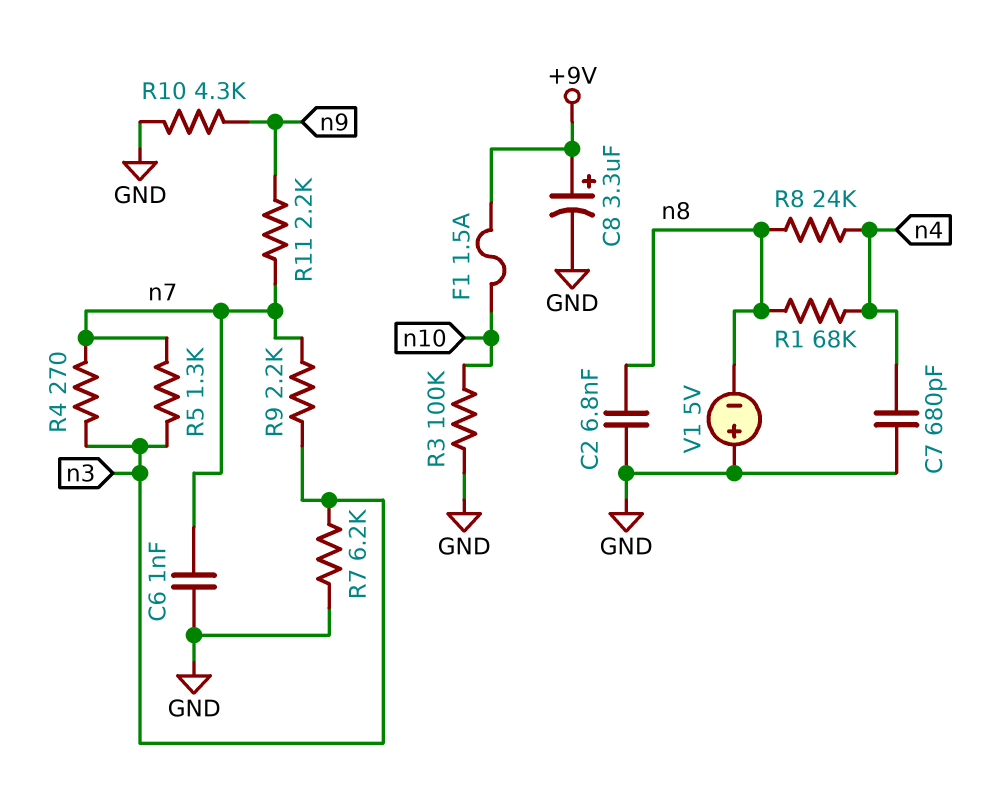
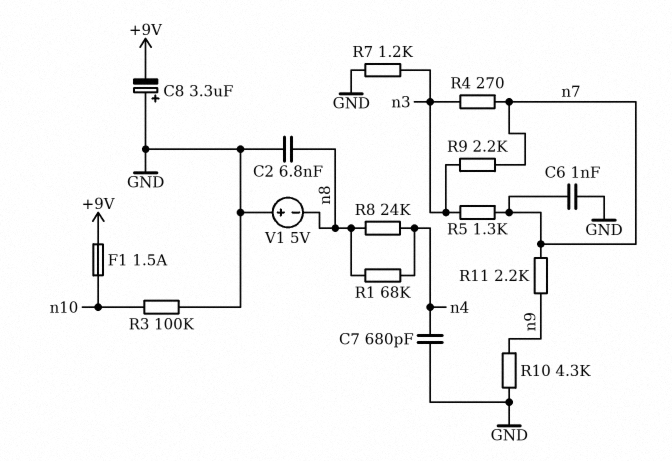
C8: 3.3uF (plus +9V, minus GND) -> 3.3uF (plus GND, minus +9V)
R7: 6.2k (GND, n3) -> 1.2k (GND, n3)

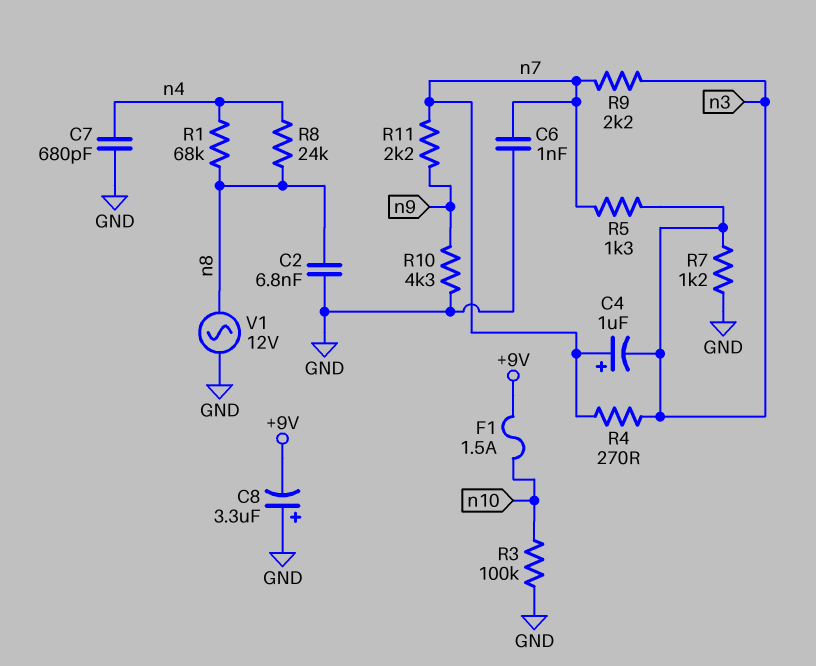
C4: none -> 1uF (plus n7, minus n3)
V1: 5V (plus GND, minus n8) -> AC 12V (GND, n8)

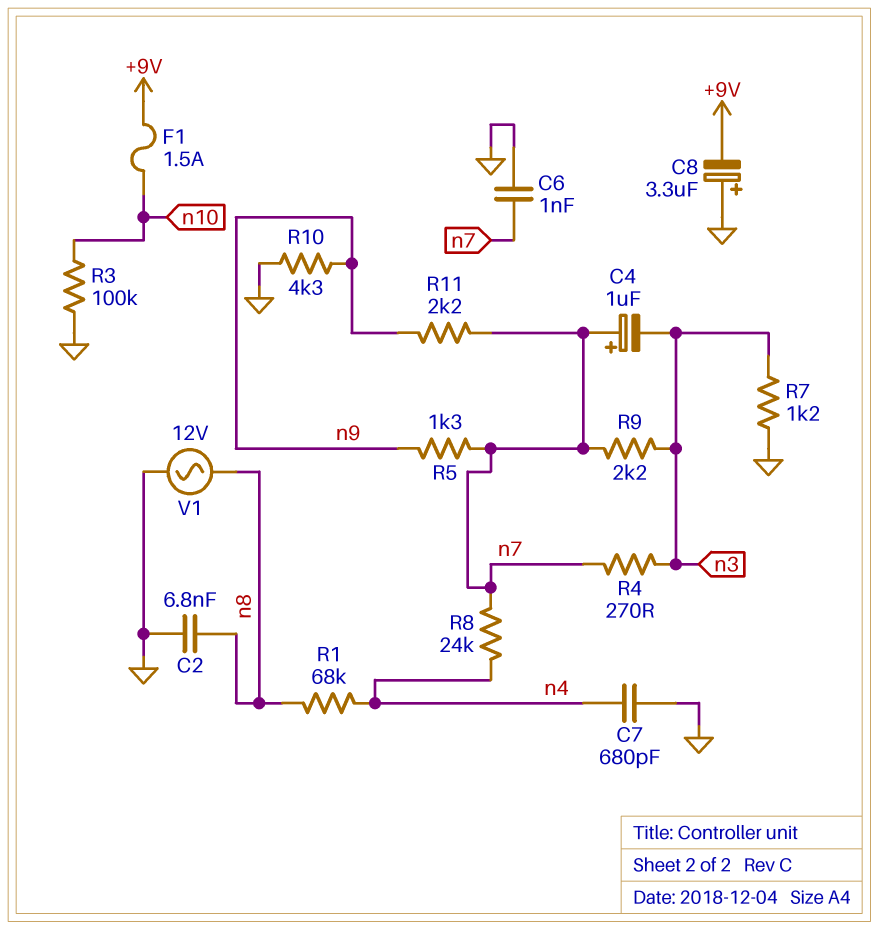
R5: 1.3k (n3, n7) -> 1.3k (n7, n9)
R8: 24k (n4, n8) -> 24k (n4, n7)

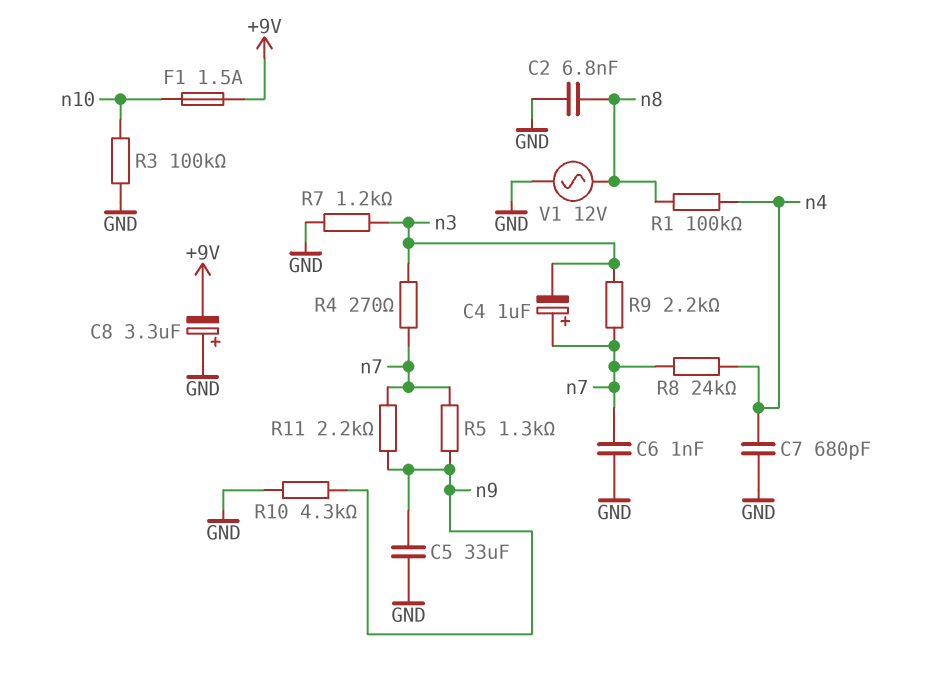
C5: none -> 33uF (GND, n9)
R1: 68k (n4, n8) -> 100k (n4, n8)

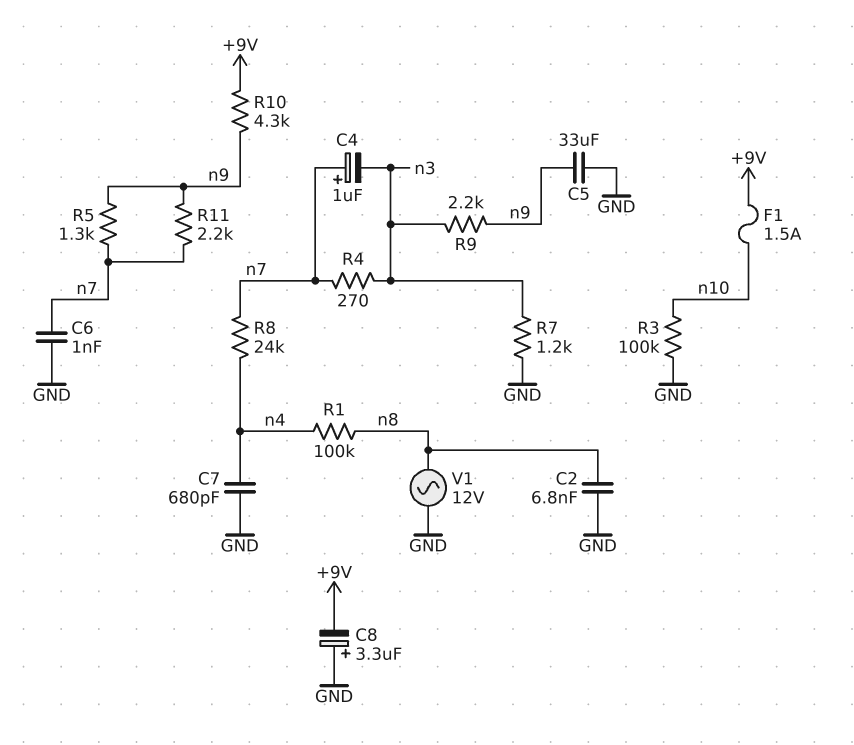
R9: 2.2k (n3, n7) -> 2.2k (n3, n9)
R10: 4.3k (GND, n9) -> 4.3k (+9V, n9)

